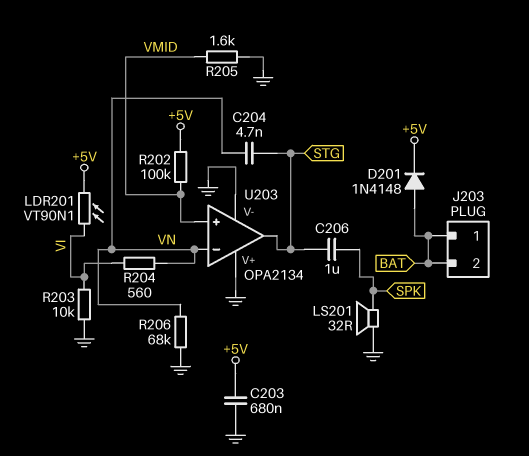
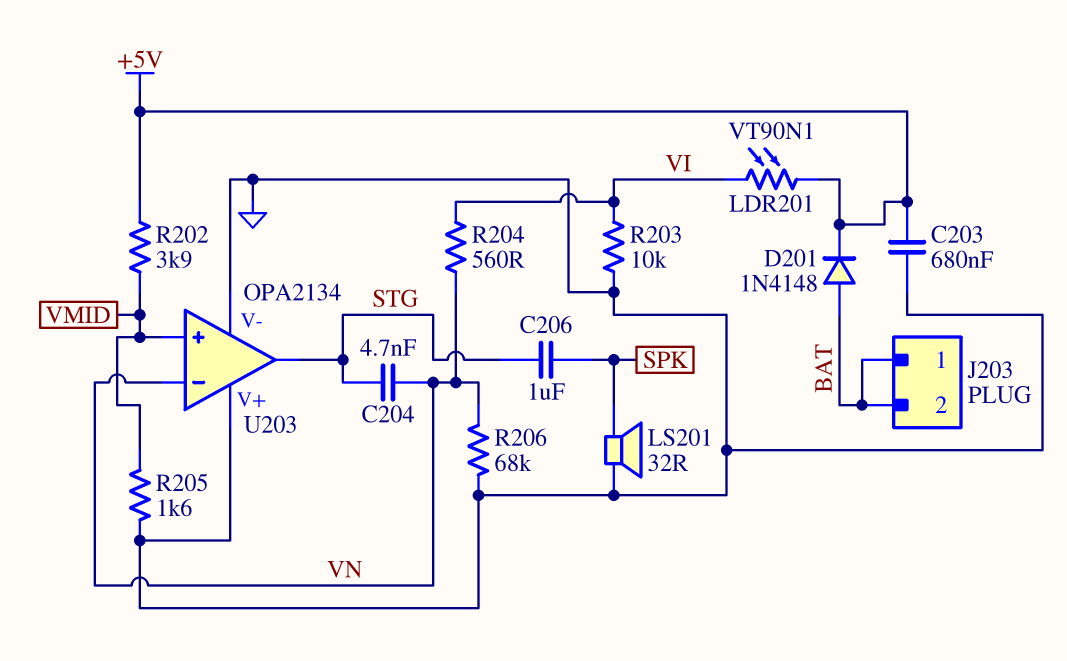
R202: 100k (+5V, VMID) -> 3.9k (+5V, VMID)

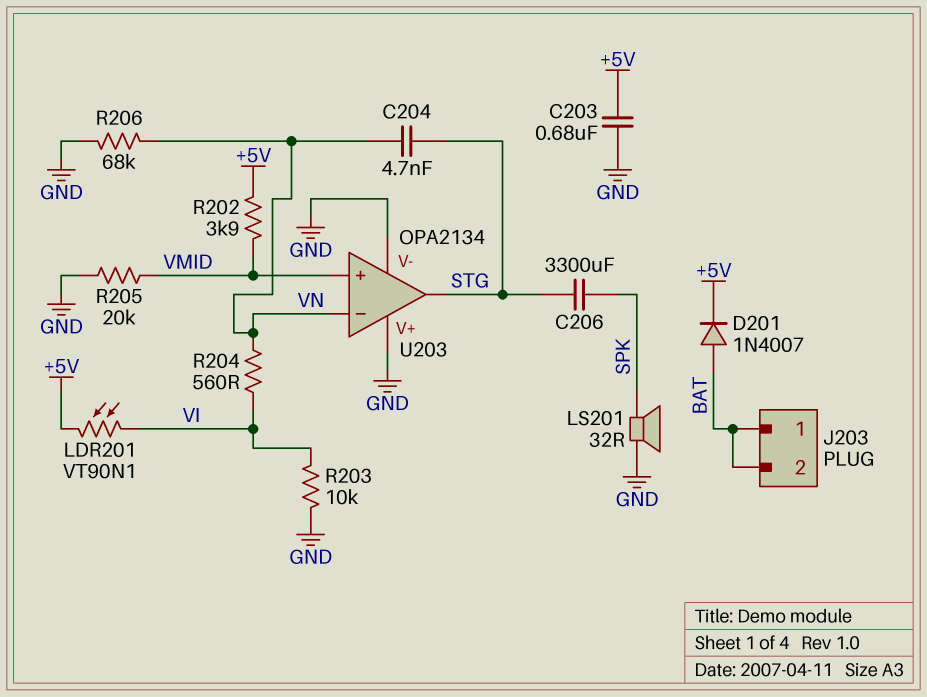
C206: 1uF (SPK, STG) -> 3300uF (SPK, STG)
D201: diode 1N4148 (A BAT, K +5V) -> diode 1N4007 (A BAT, K +5V)
R205: 1.6k (GND, VMID) -> 20k (GND, VMID)

